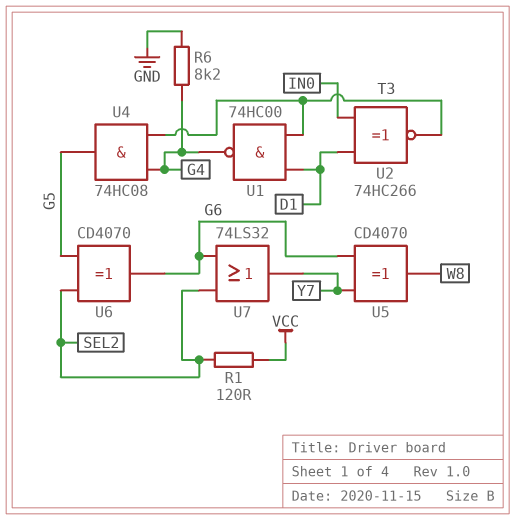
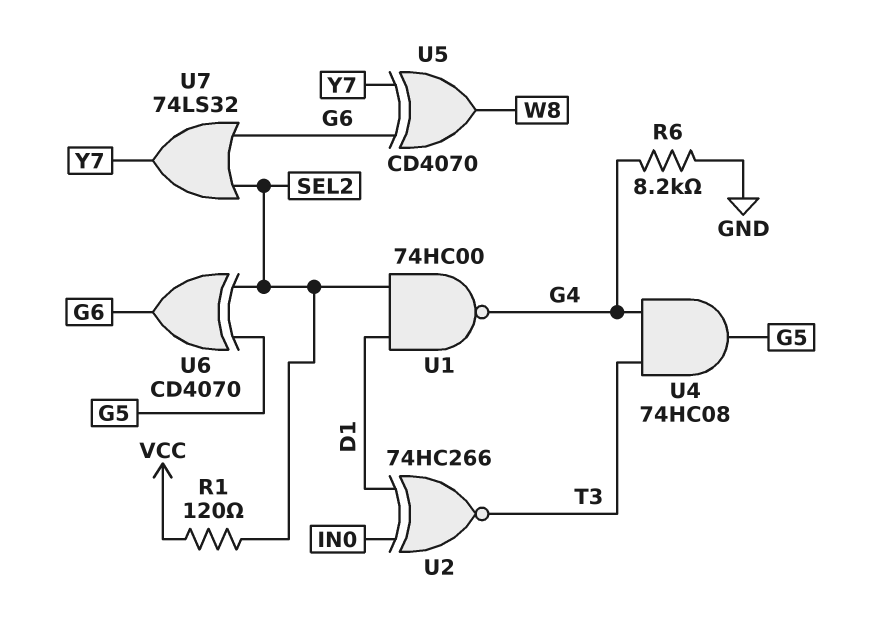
U1: NAND 74HC00 (in D1, in T3, out G4) -> NAND 74HC00 (in D1, in SEL2, out G4)

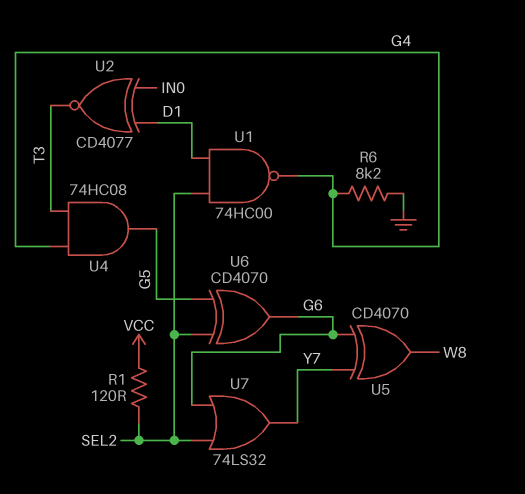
U2: XNOR 74HC266 (in D1, in IN0, out T3) -> XNOR CD4077 (in D1, in IN0, out T3)

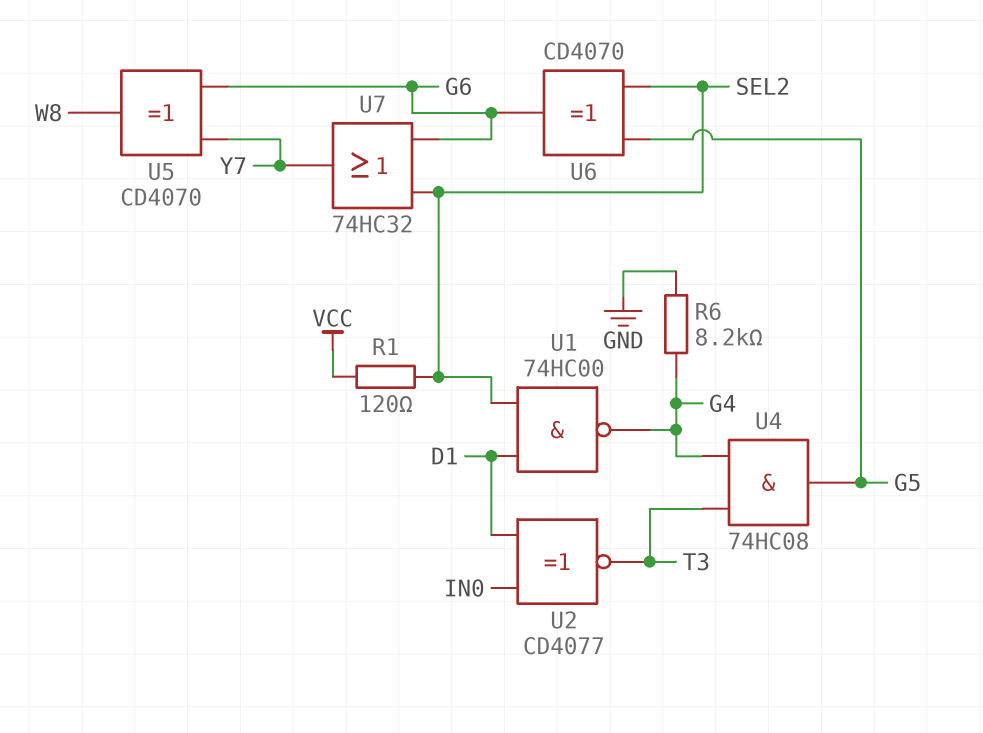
U7: OR 74LS32 (in G6, in SEL2, out Y7) -> OR 74HC32 (in G6, in SEL2, out Y7)

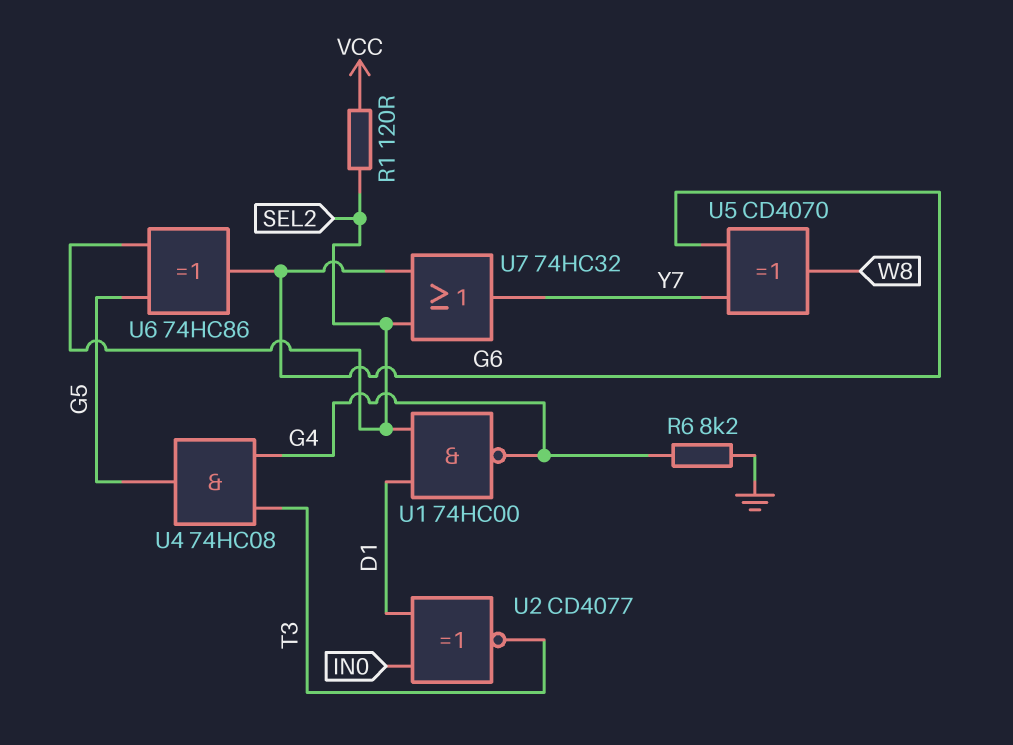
U6: XOR CD4070 (in G5, in SEL2, out G6) -> XOR 74HC86 (in G5, in SEL2, out G6)

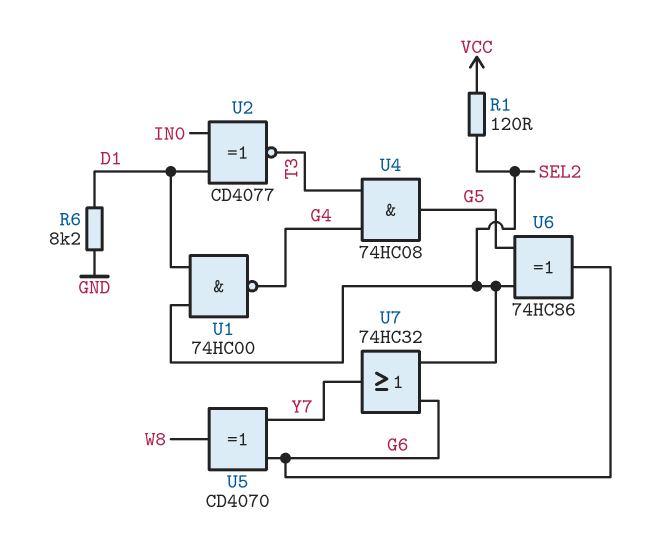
R6: 8.2k (G4, GND) -> 8.2k (D1, GND)

